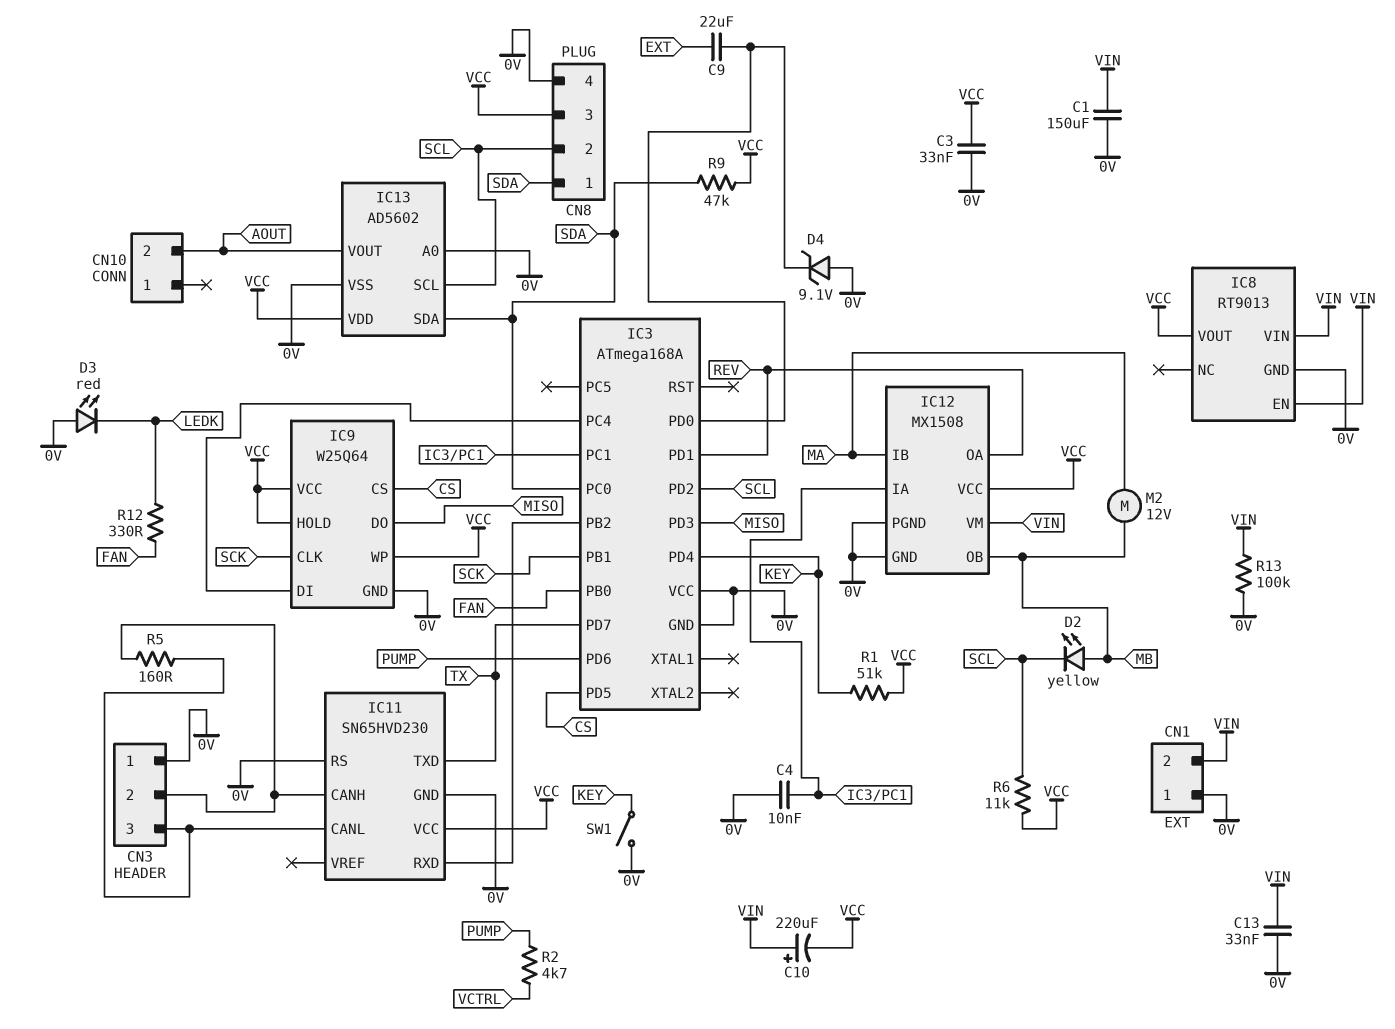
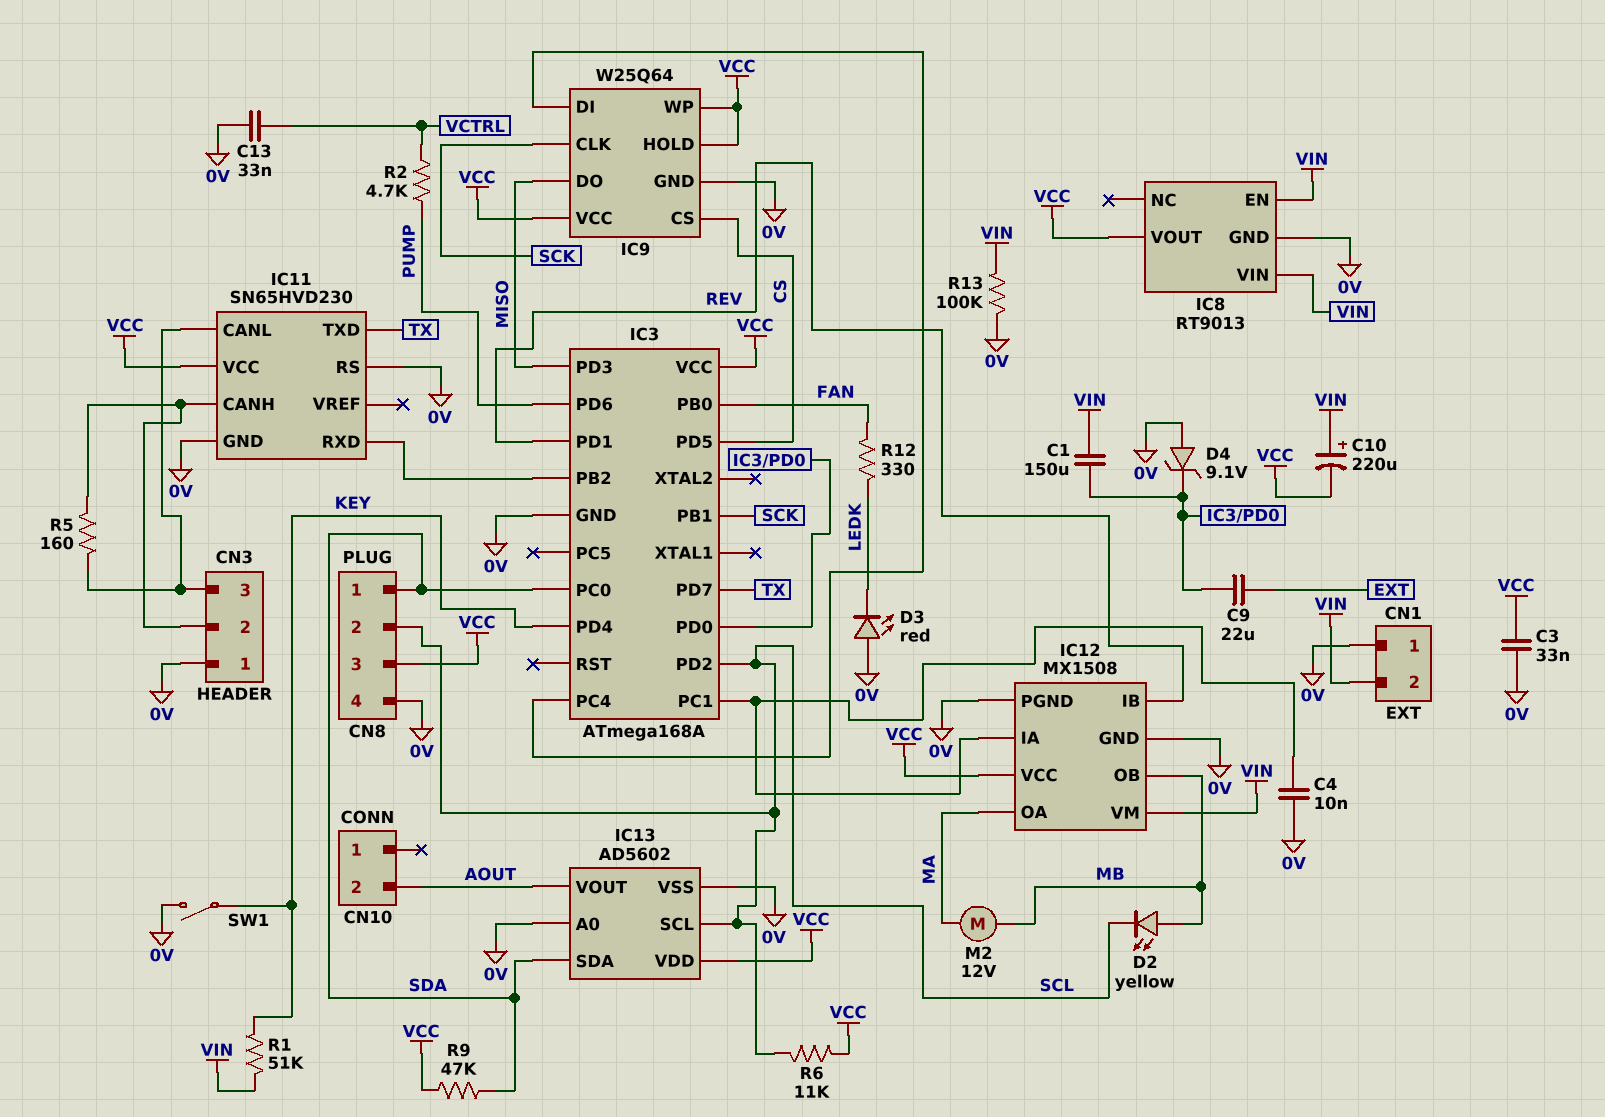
C1: 150uF (0V, VIN) -> 150uF (IC3/PD0, VIN)
C13: 33nF (0V, VIN) -> 33nF (0V, VCTRL)
IC3 pin VCC: 0V -> VCC
IC12 pin IB: MA -> REV
IC12 pin OA: REV -> MA
R1: 51k (KEY, VCC) -> 51k (KEY, VIN)

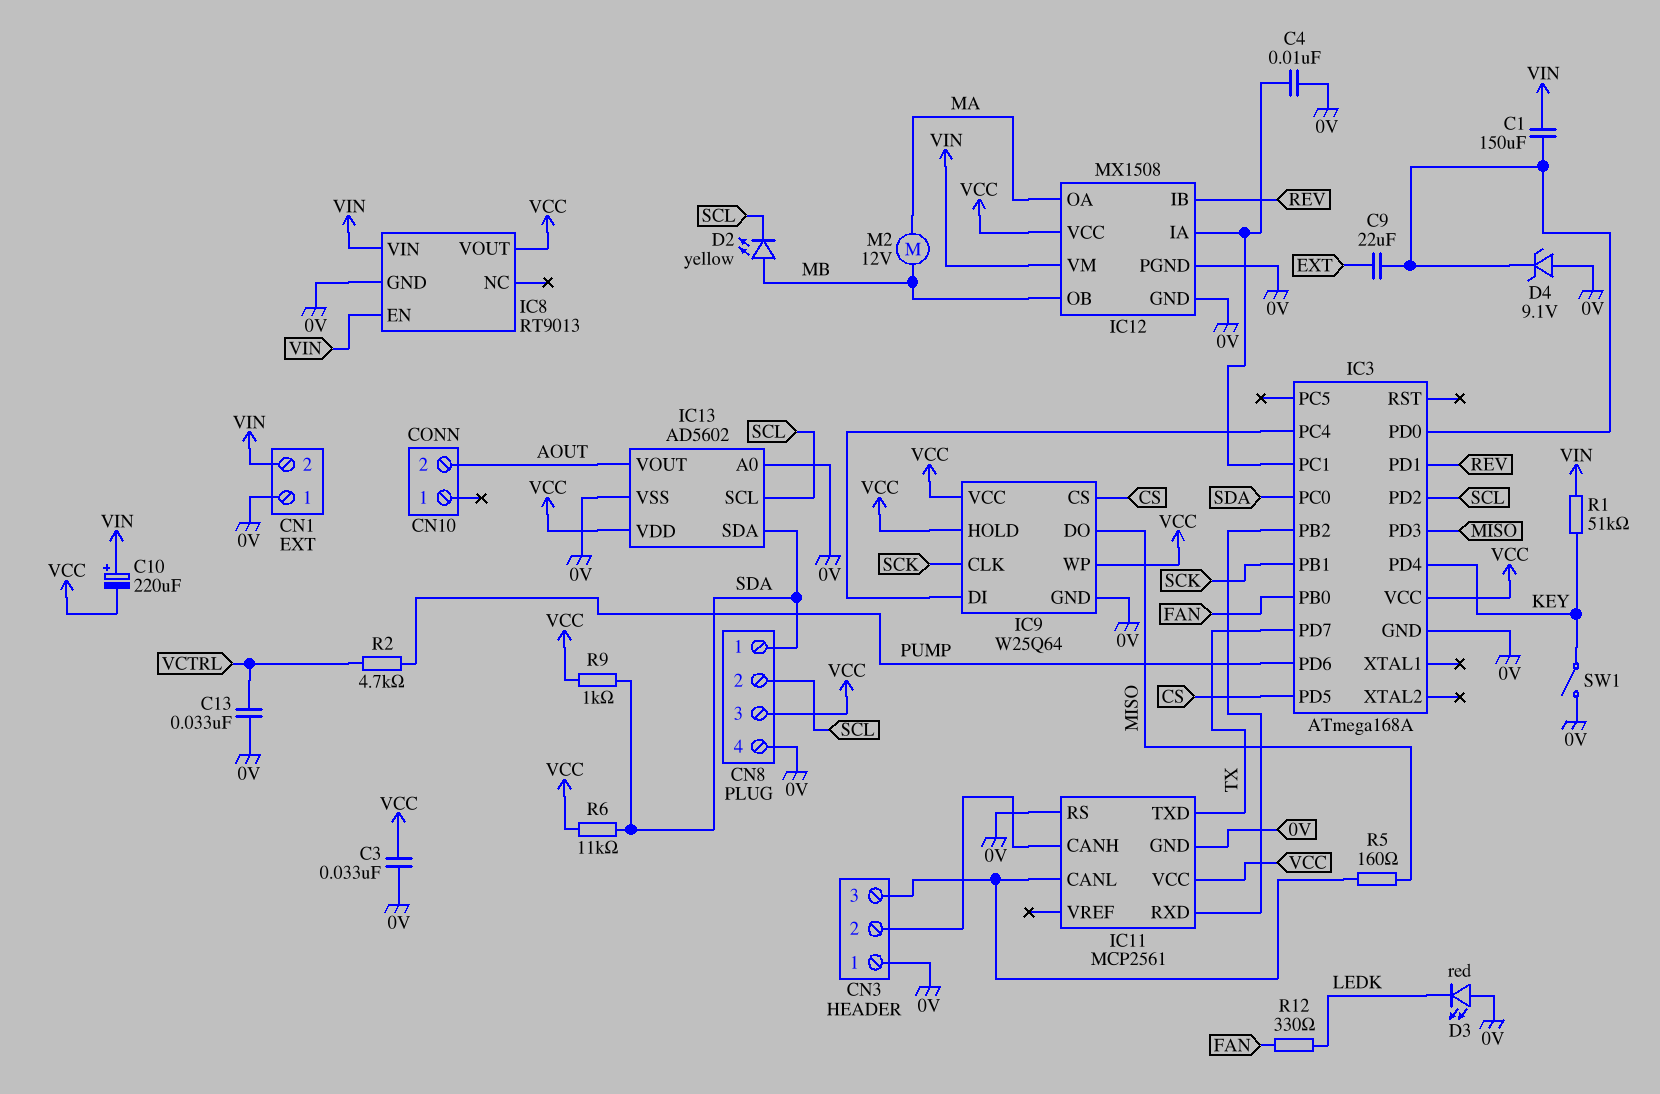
IC11: SN65HVD230 -> MCP2561
R5: 160 (CN3/2, CN3/3) -> 160 (CN3/3, MISO)
R6: 11k (SCL, VCC) -> 11k (SDA, VCC)
R9: 47k (SDA, VCC) -> 1k (SDA, VCC)
R13: 100k (0V, VIN) -> none

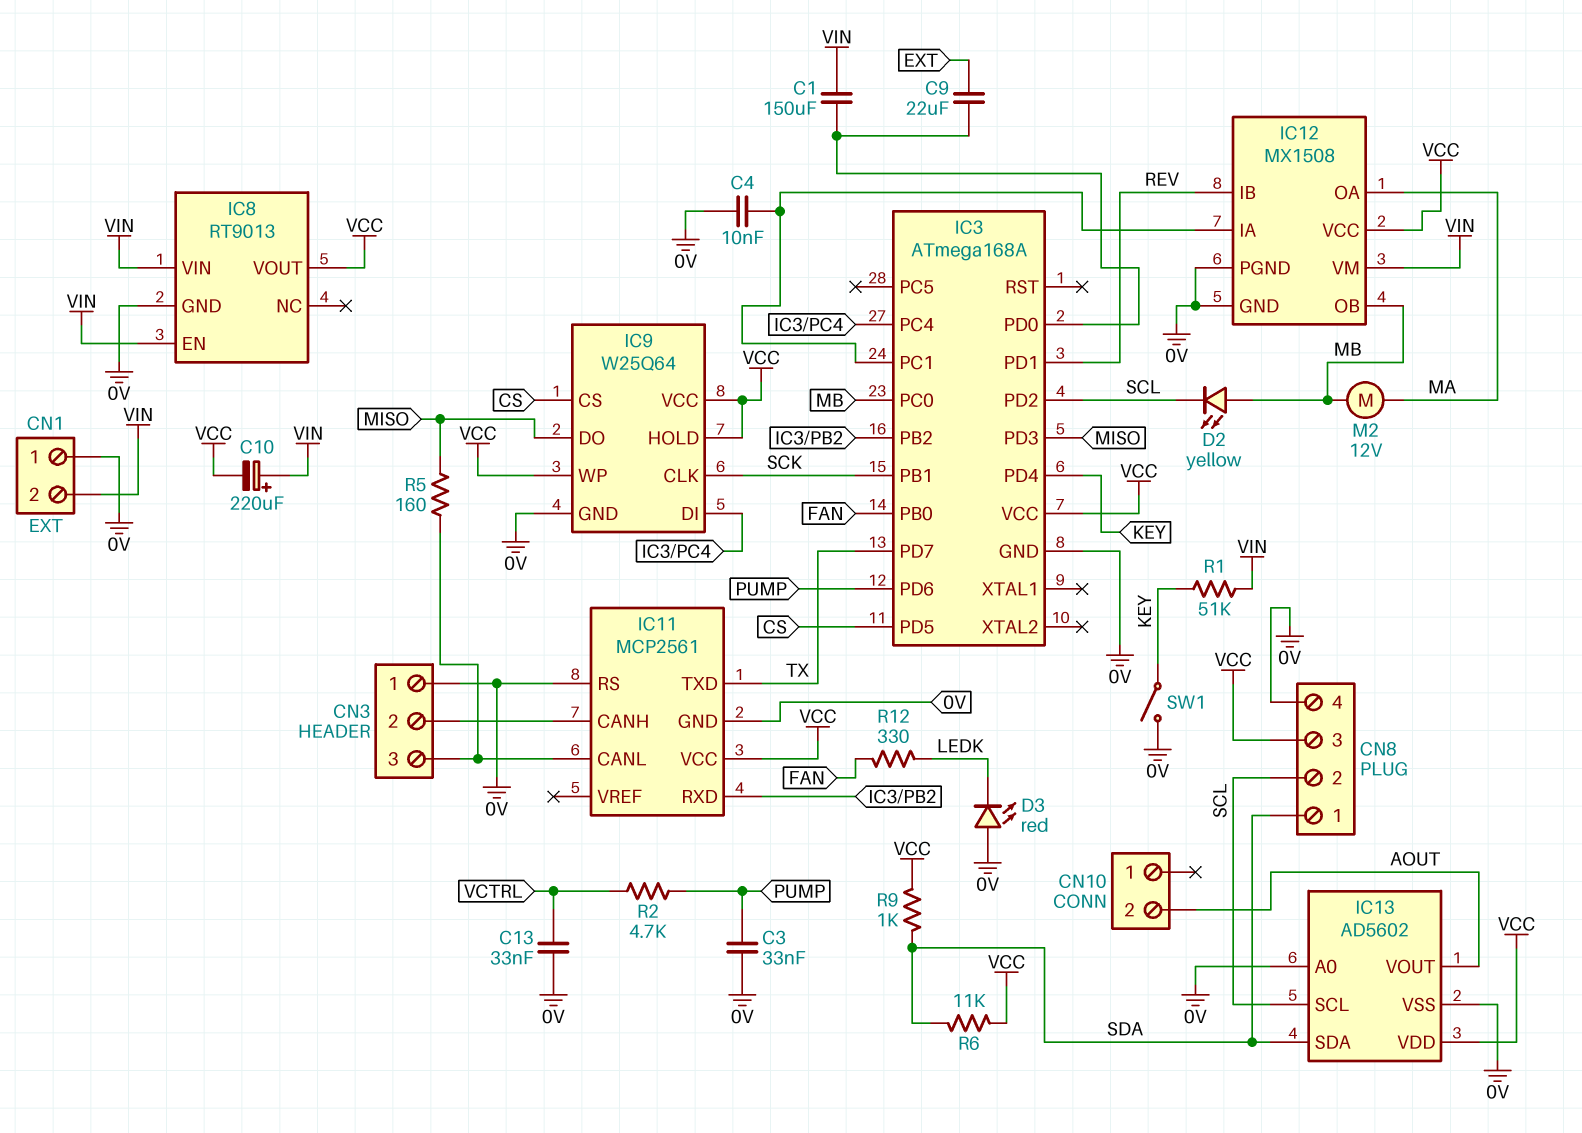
C3: 33nF (0V, VCC) -> 33nF (0V, PUMP)
D4: zener 9.1V (A 0V, K IC3/PD0) -> none
IC3 pin PC0: SDA -> MB

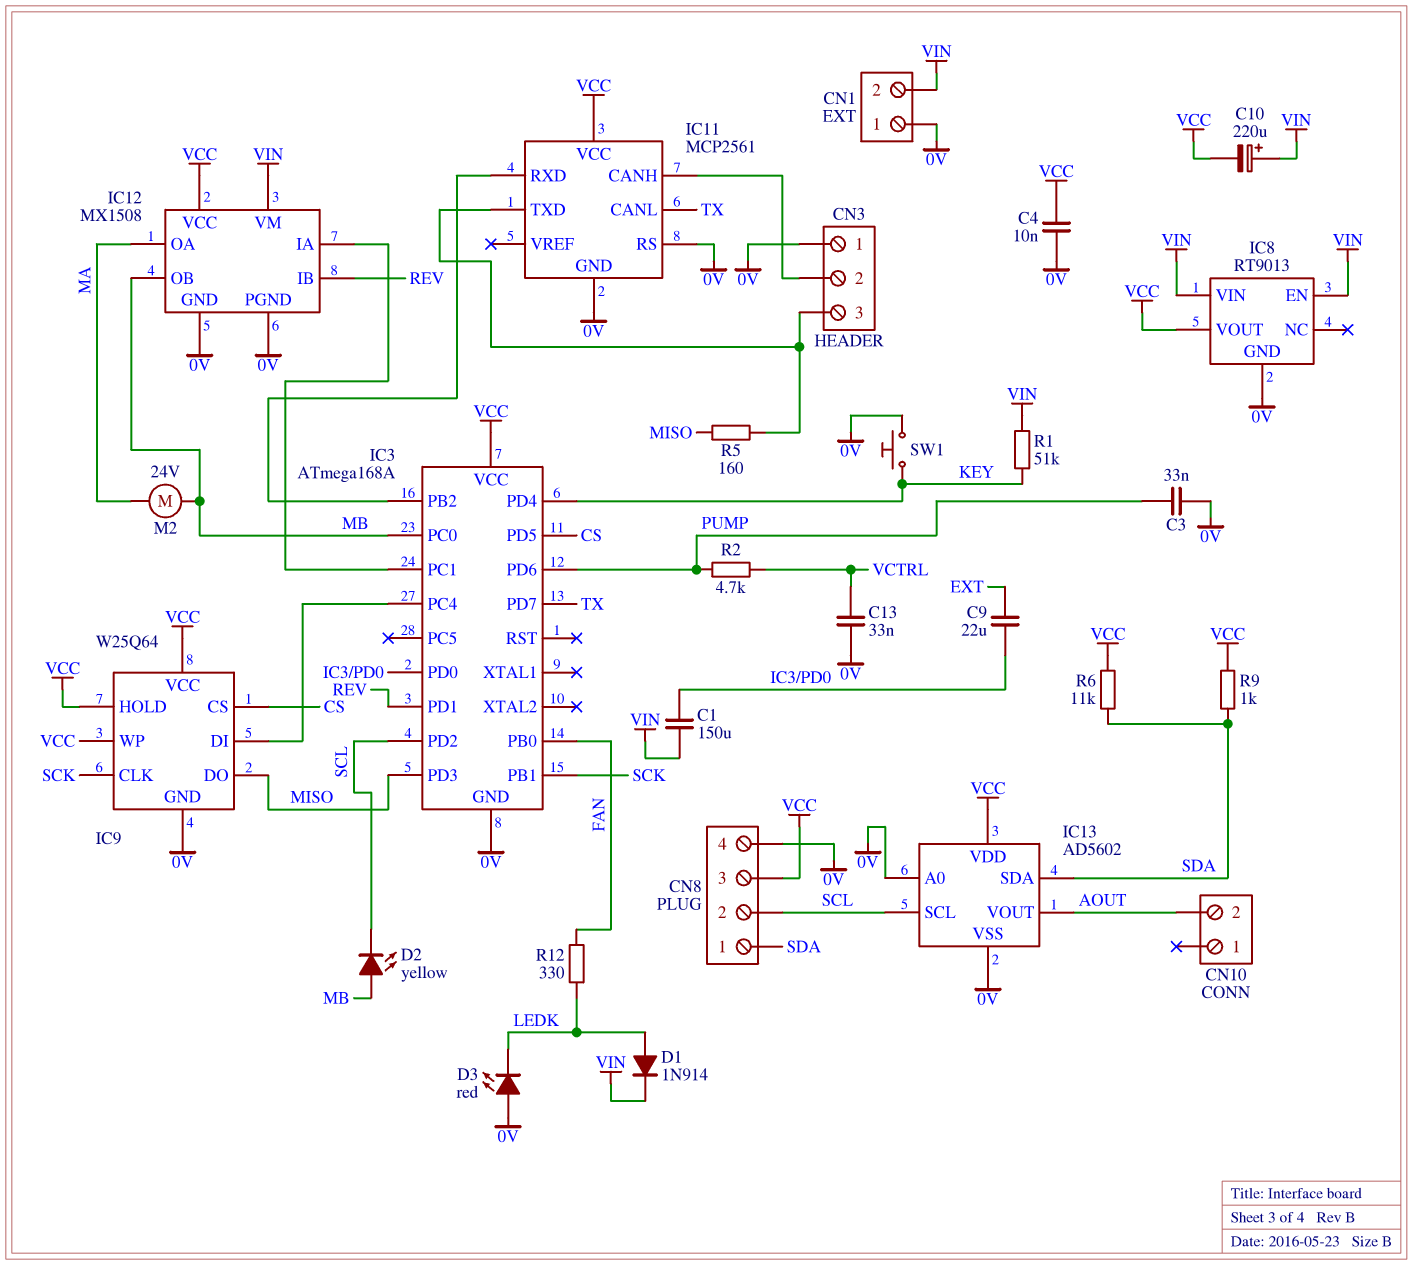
C4: 10nF (0V, IC3/PC1) -> 10nF (0V, VCC)
D1: none -> diode 1N914 (A LEDK, K VIN)
IC11 pin CANL: CN3/3 -> TX
IC11 pin TXD: TX -> CN3/3
M2: motor 12V (MA, MB) -> motor 24V (MA, MB)
SW1: switch (0V, KEY) -> button (0V, KEY)

